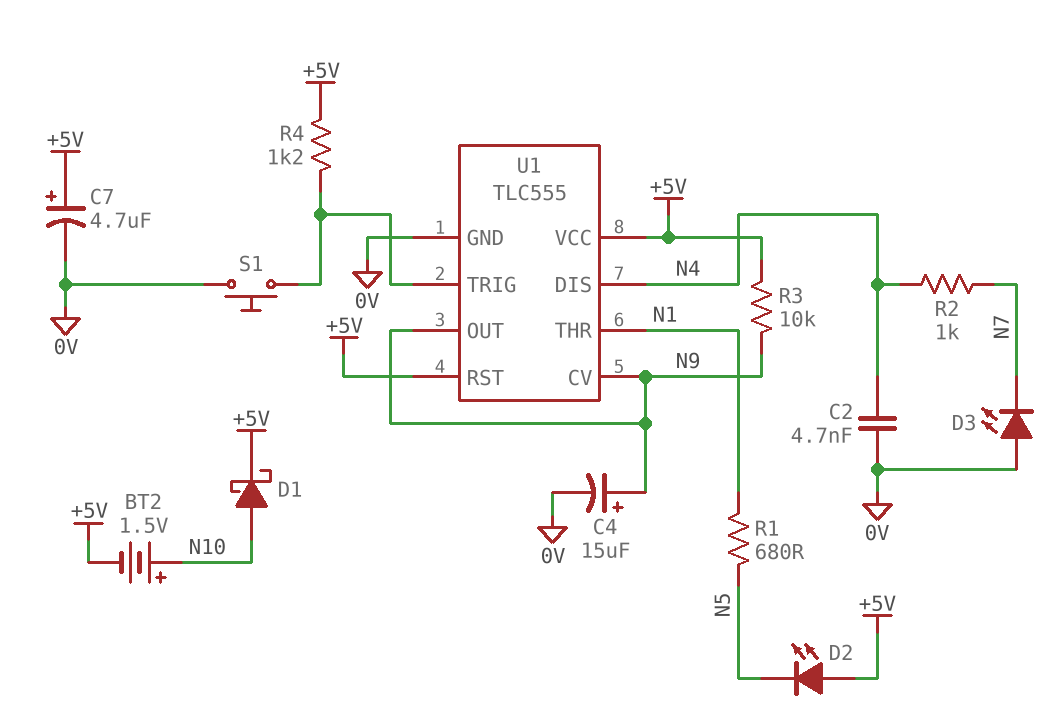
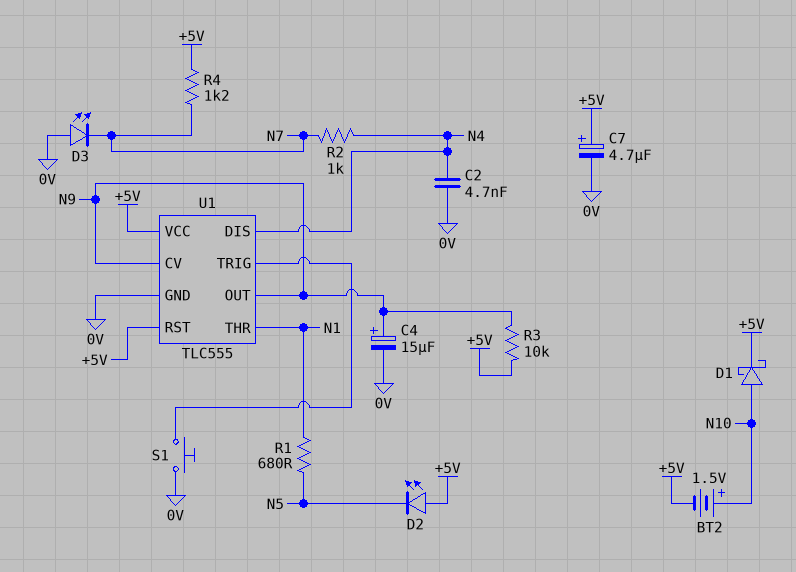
R4: 1.2k (+5V, U1/TRIG) -> 1.2k (+5V, N7)

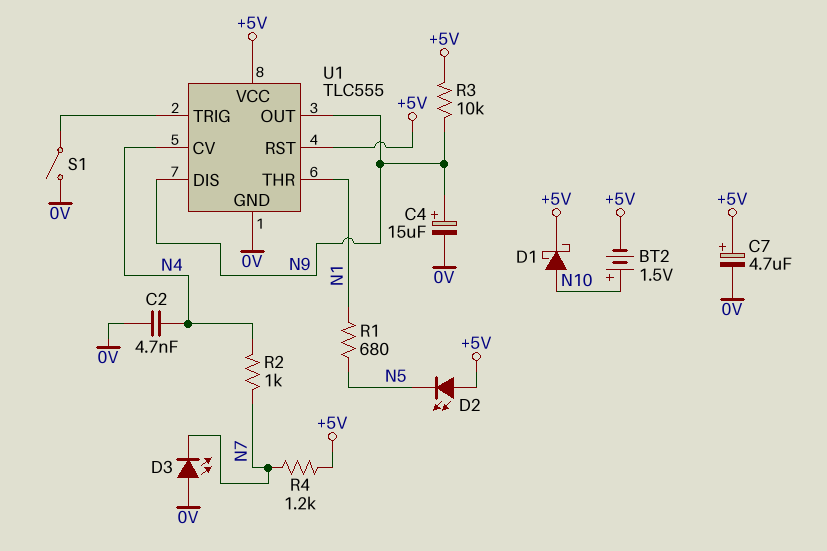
S1: button (0V, U1/TRIG) -> switch (0V, U1/TRIG)
U1 pin CV: N9 -> N4
U1 pin DIS: N4 -> N9

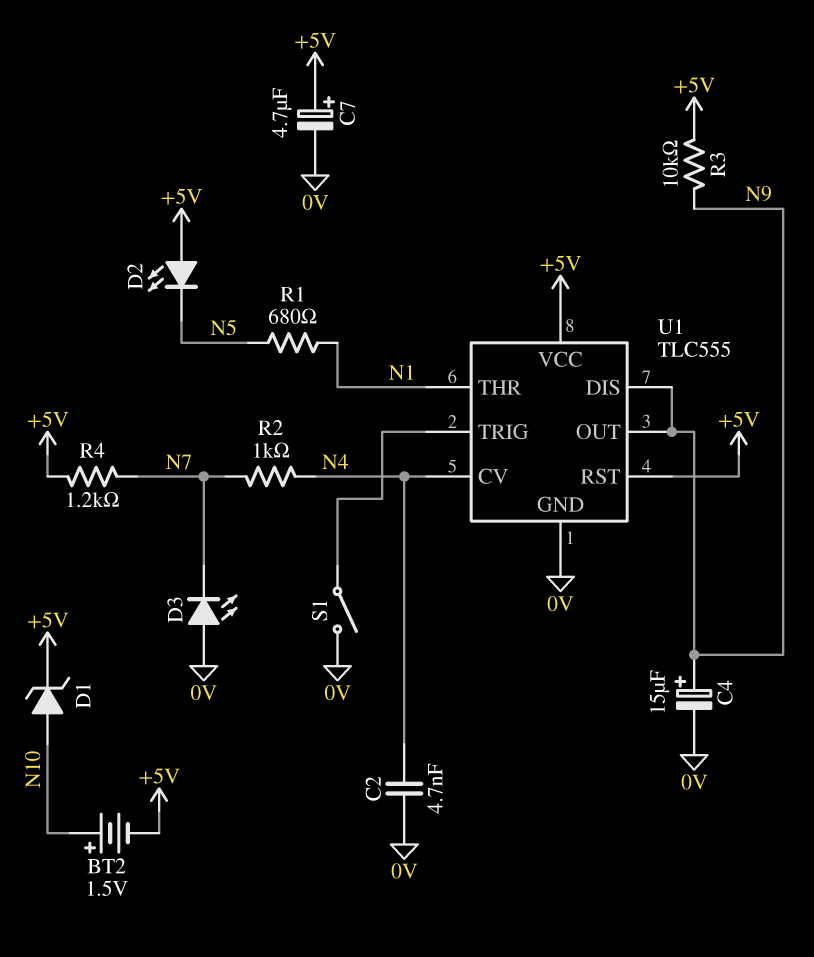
D1: schottky (A N10, K +5V) -> zener (A N10, K +5V)

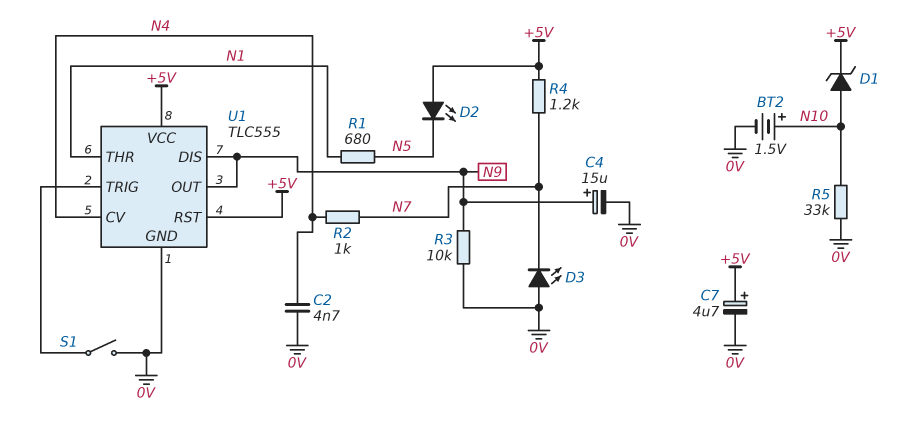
BT2: 1.5V (plus N10, minus +5V) -> 1.5V (plus N10, minus 0V)
R3: 10k (+5V, N9) -> 10k (0V, N9)
R5: none -> 33k (0V, N10)

